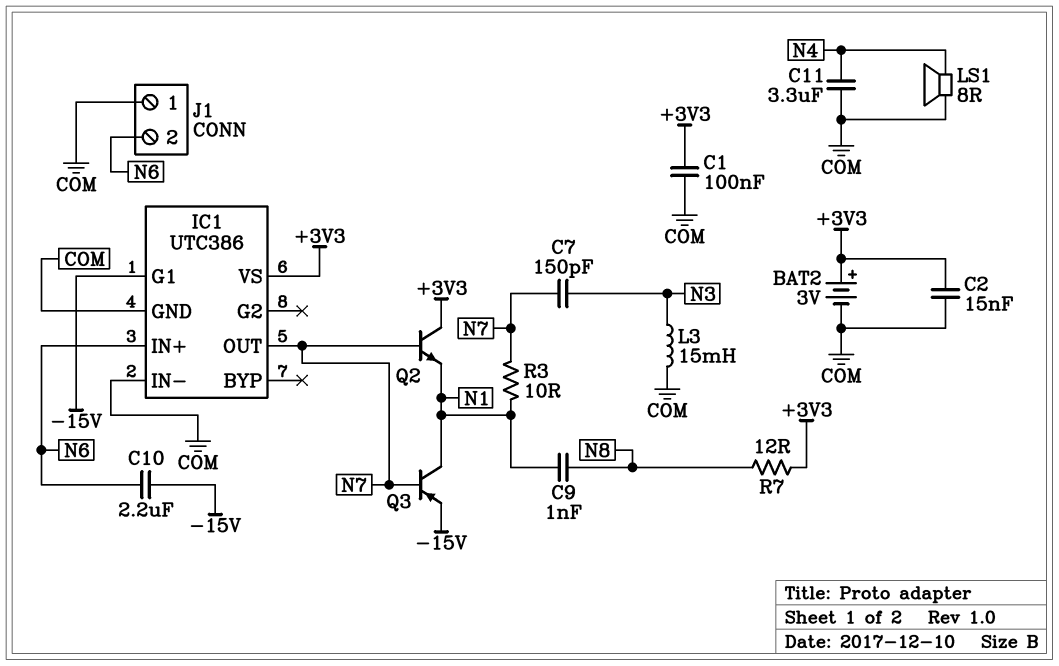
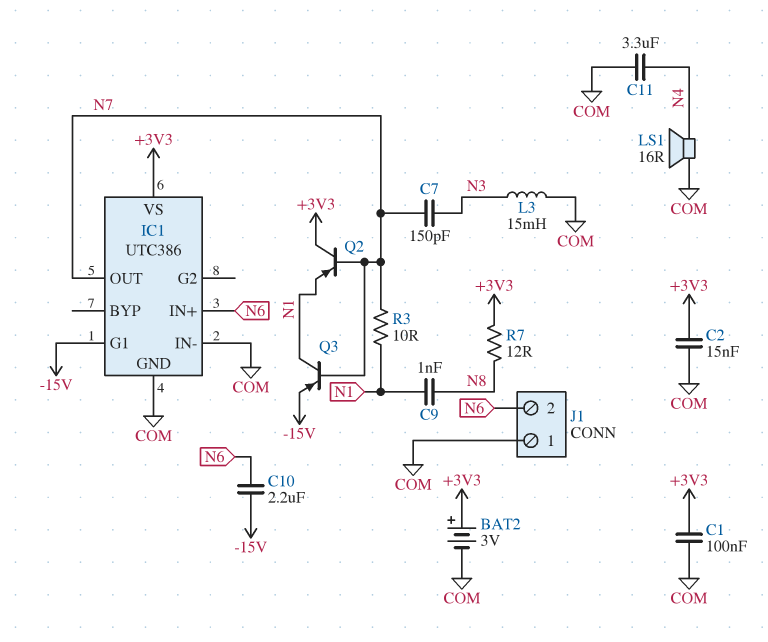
LS1: speaker 8R (COM, N4) -> speaker 16R (COM, N4)
Q2: NPN (B N7, C +3V3, E N1) -> PNP (B N7, C +3V3, E N1)

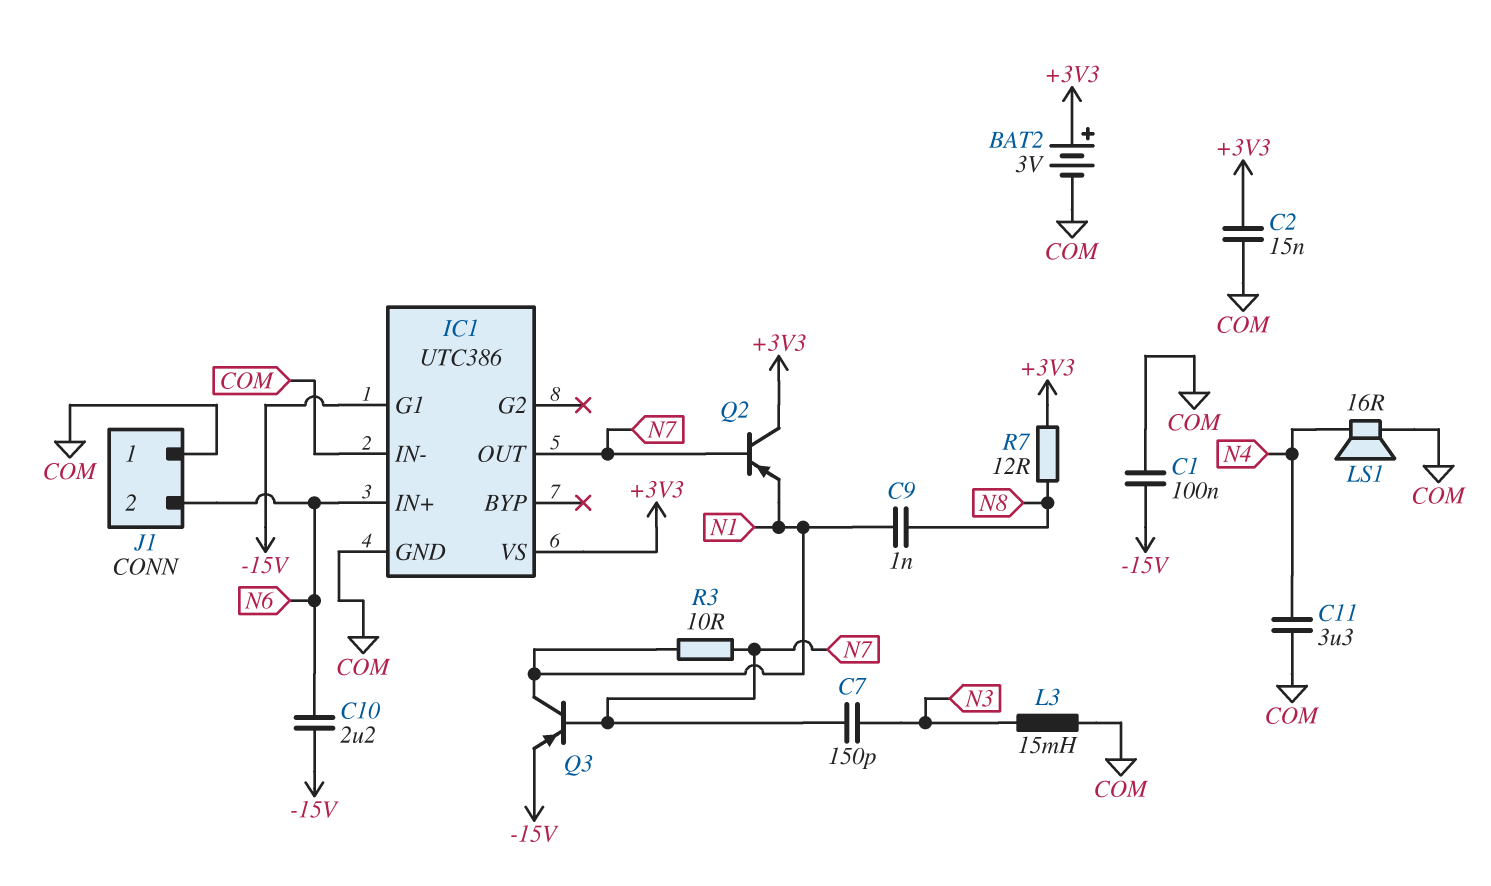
C1: 100nF (+3V3, COM) -> 100nF (-15V, COM)

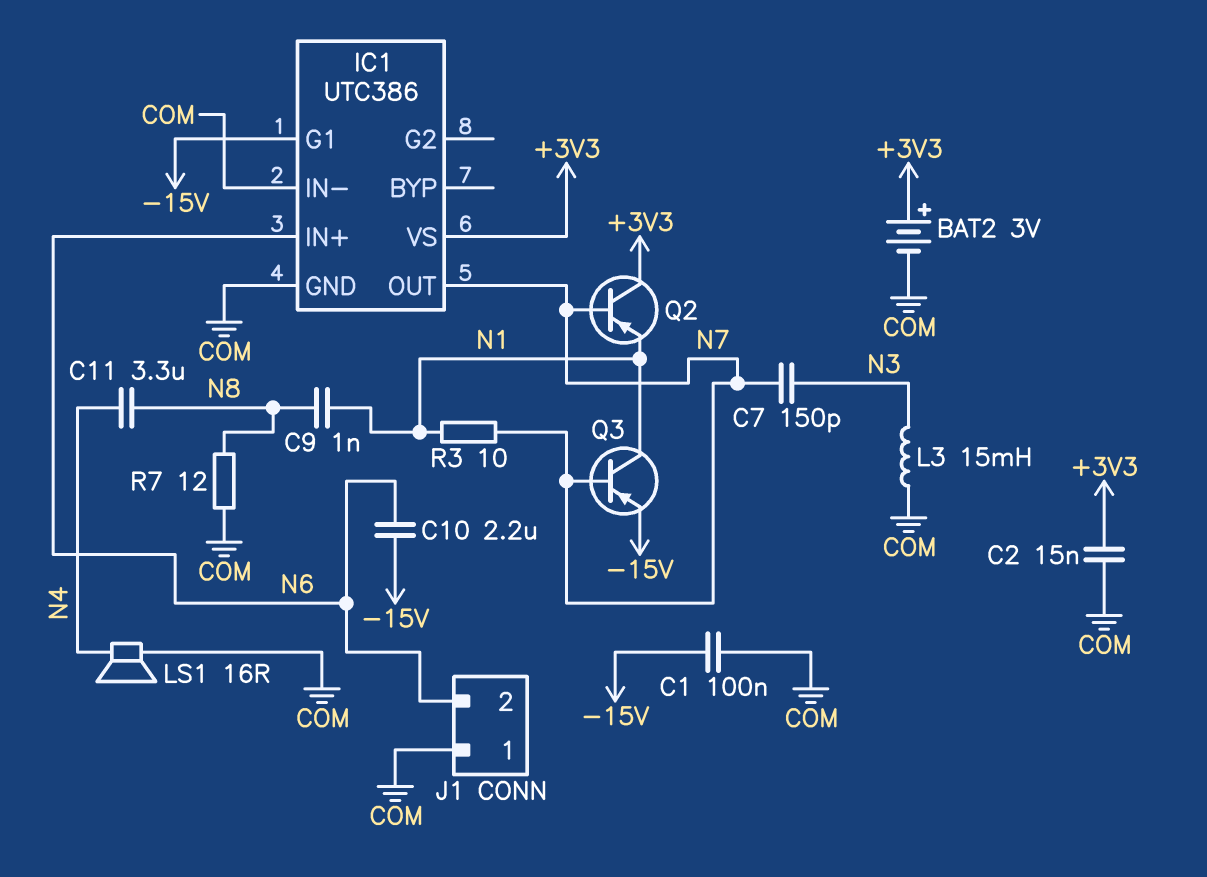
C11: 3.3uF (COM, N4) -> 3.3uF (N4, N8)
R7: 12 (+3V3, N8) -> 12 (COM, N8)

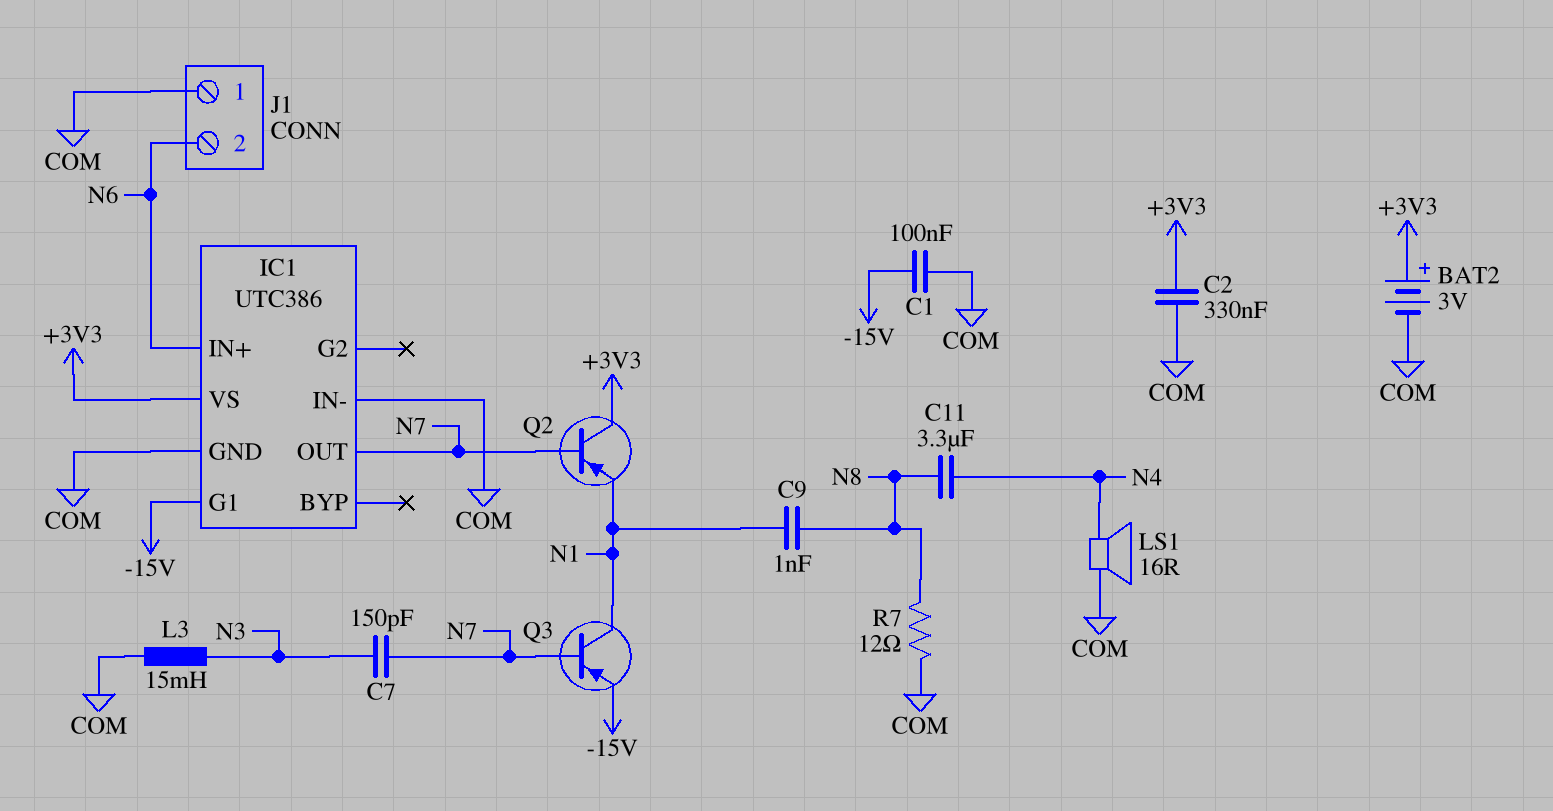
C2: 15nF (+3V3, COM) -> 330nF (+3V3, COM)
C10: 2.2uF (-15V, N6) -> none
R3: 10 (N1, N7) -> none

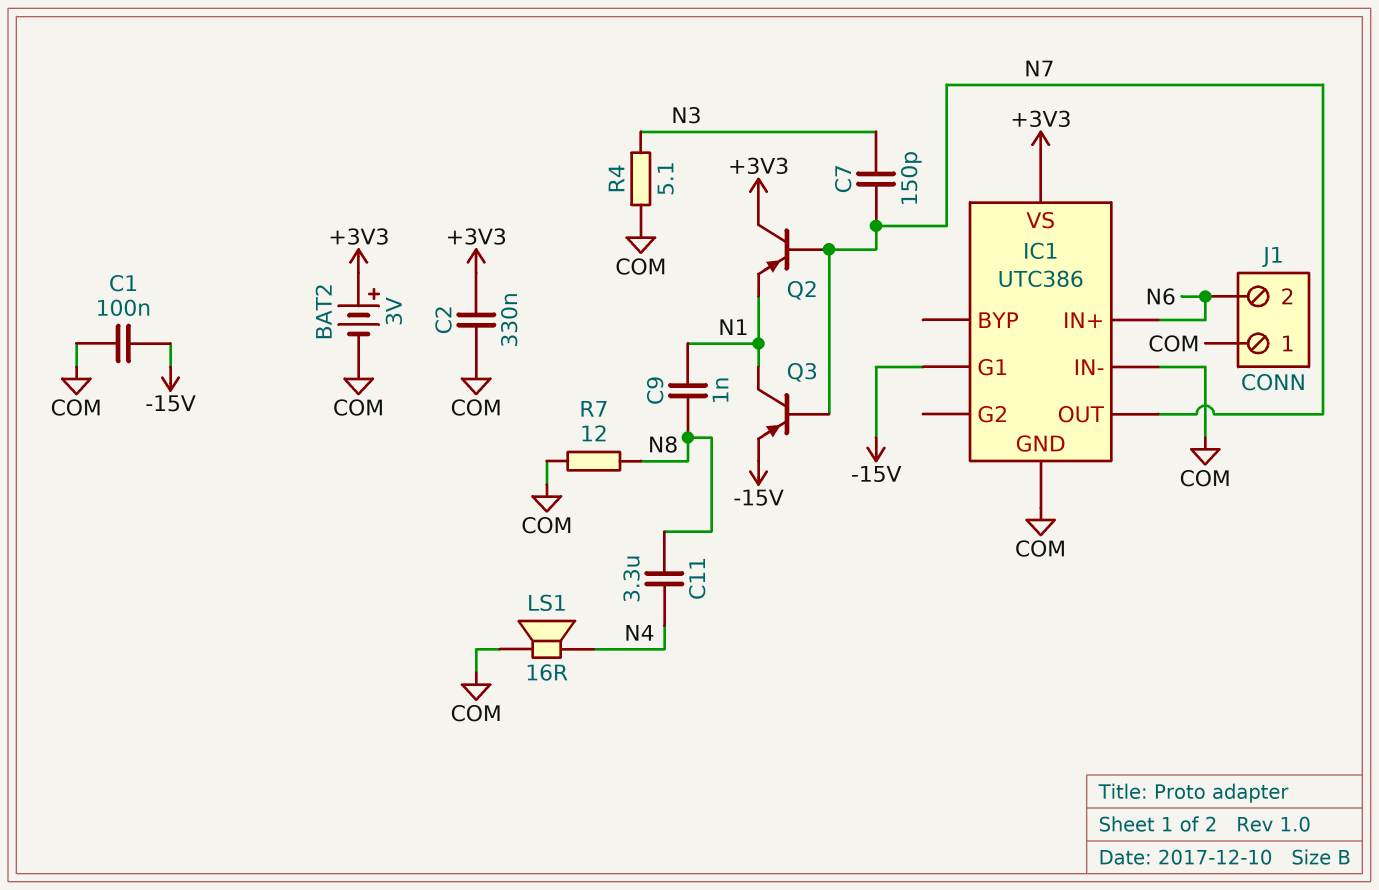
L3: 15mH (COM, N3) -> none
R4: none -> 5.1 (COM, N3)

